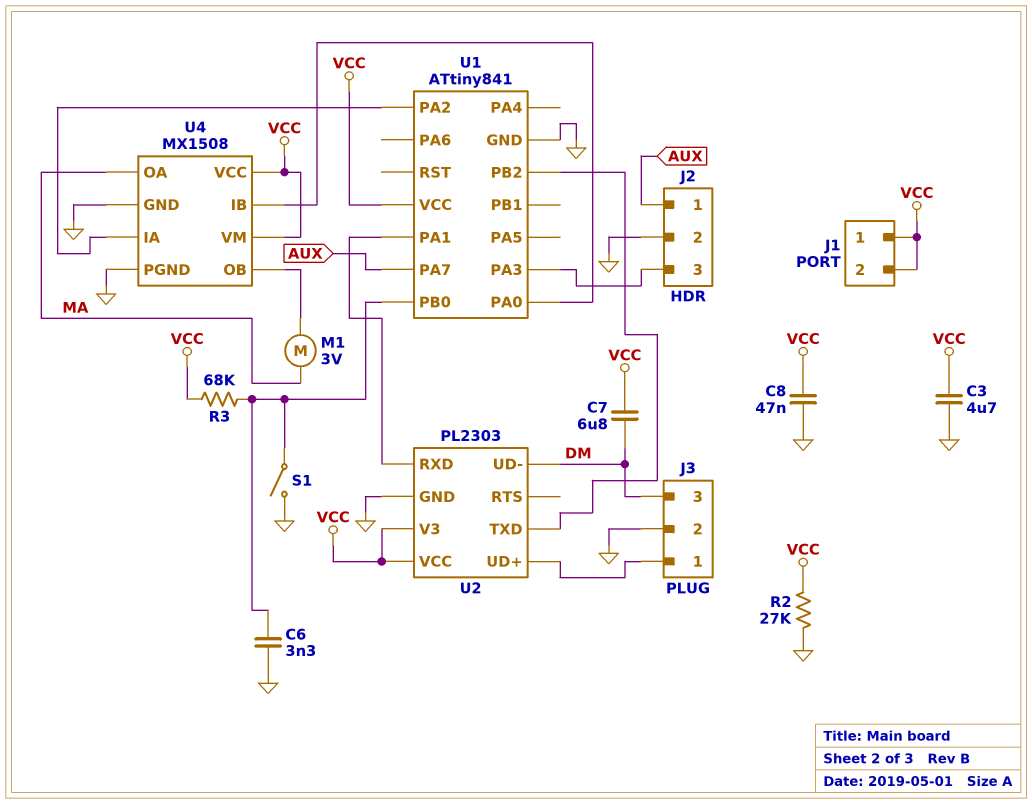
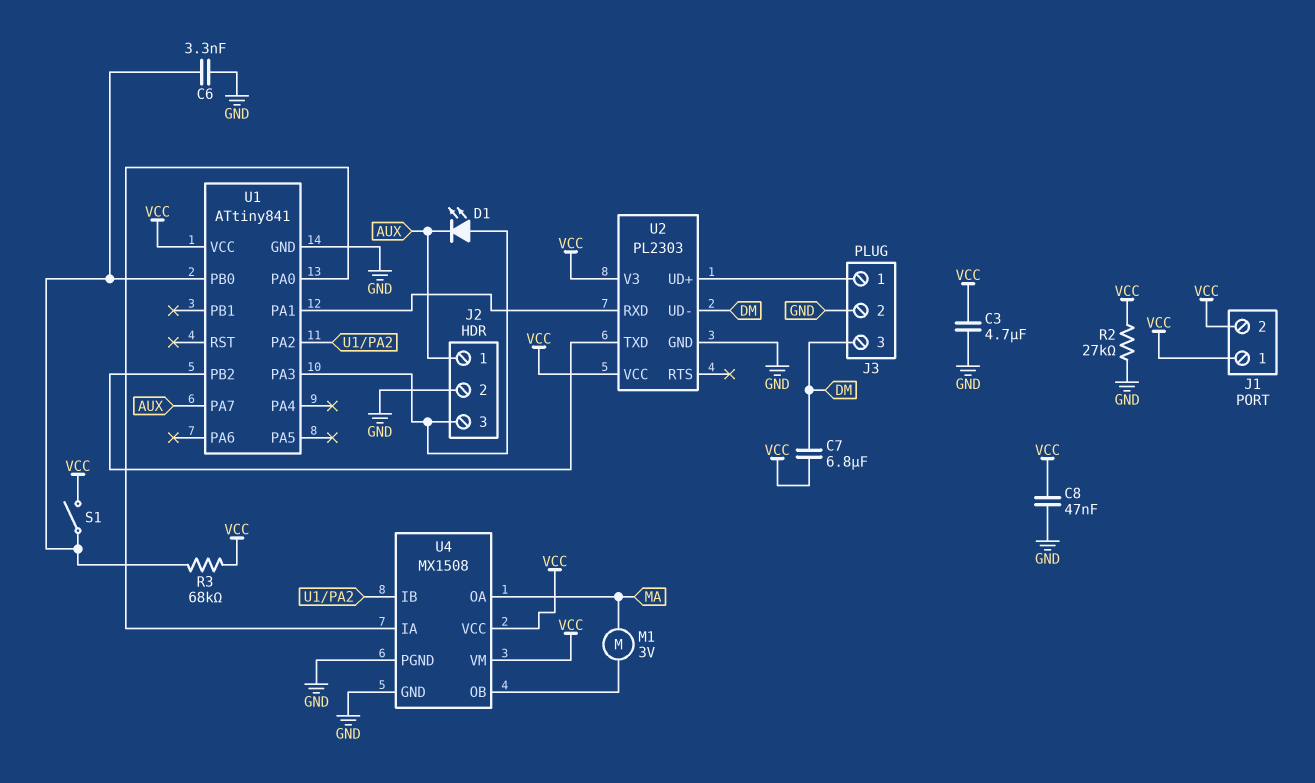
D1: none -> LED (A J2/3, K AUX)
S1: switch (GND, U1/PB0) -> switch (U1/PB0, VCC)
U4 pin IA: U1/PA2 -> U1/PA0
U4 pin IB: U1/PA0 -> U1/PA2

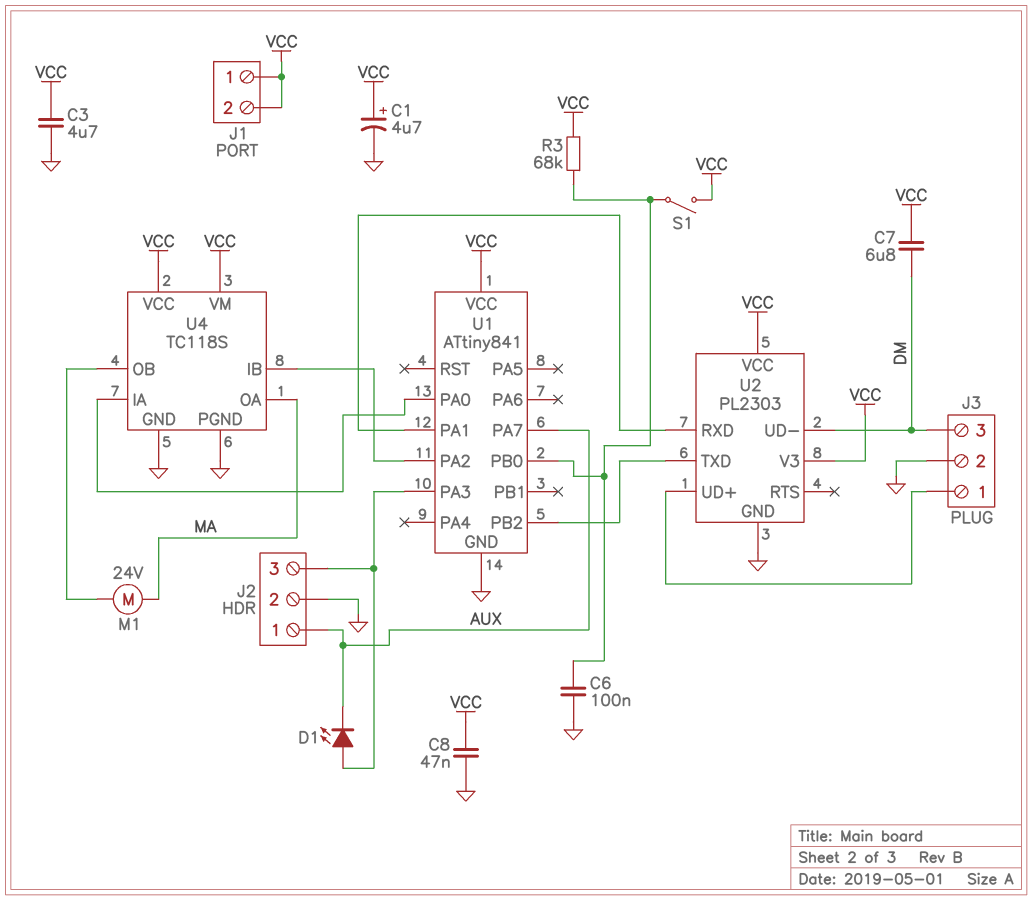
C1: none -> 4.7uF (plus VCC, minus GND)
C6: 3.3nF (GND, U1/PB0) -> 100nF (GND, U1/PB0)
M1: motor 3V (MA, U4/OB) -> motor 24V (MA, U4/OB)
R2: 27k (GND, VCC) -> none
U4: MX1508 -> TC118S

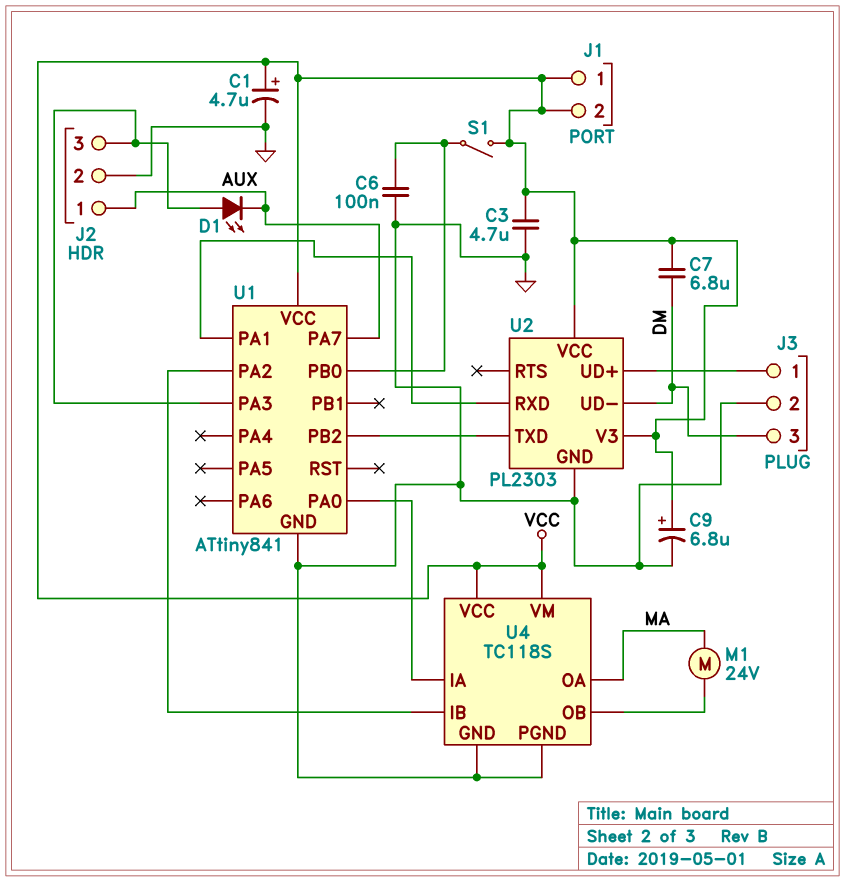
C8: 47nF (GND, VCC) -> none
C9: none -> 6.8uF (plus VCC, minus GND)
R3: 68k (U1/PB0, VCC) -> none

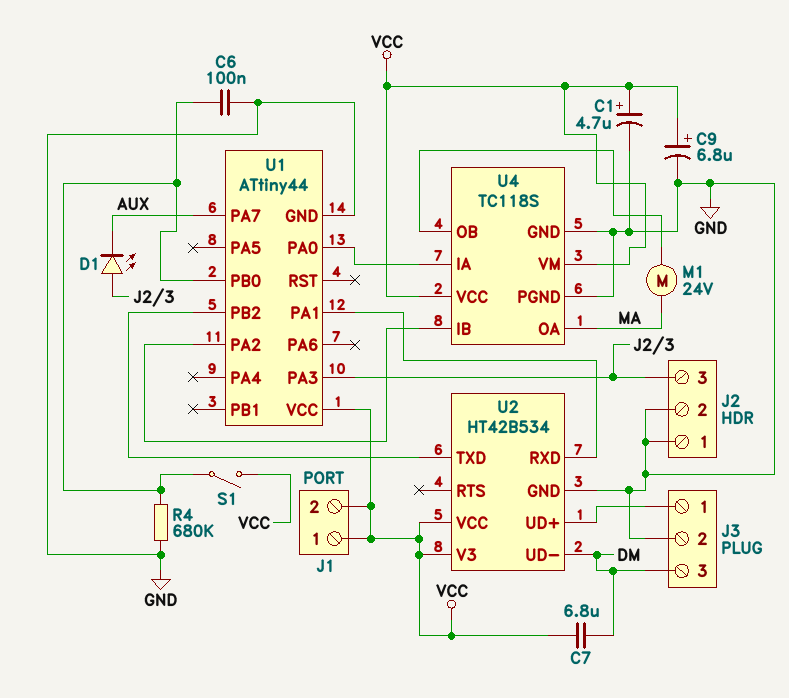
C3: 4.7uF (GND, VCC) -> none
J2 pin 1: AUX -> GND
R4: none -> 680k (GND, U1/PB0)
U1: ATtiny841 -> ATtiny44
U2: PL2303 -> HT42B534

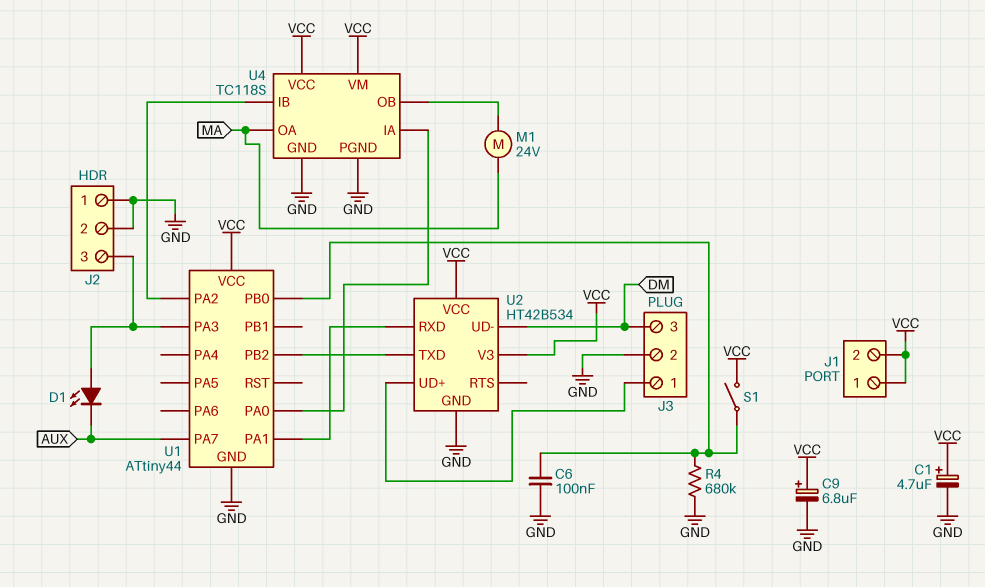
C7: 6.8uF (DM, VCC) -> none

